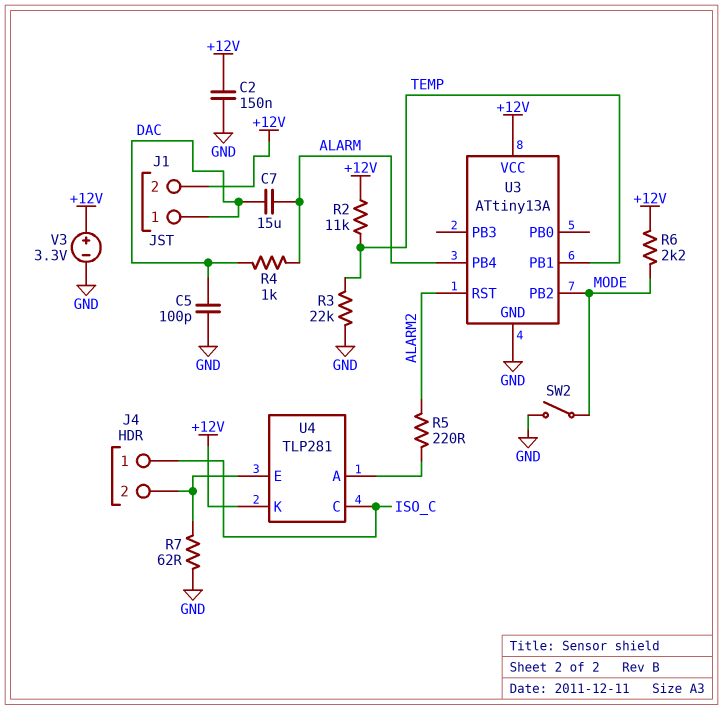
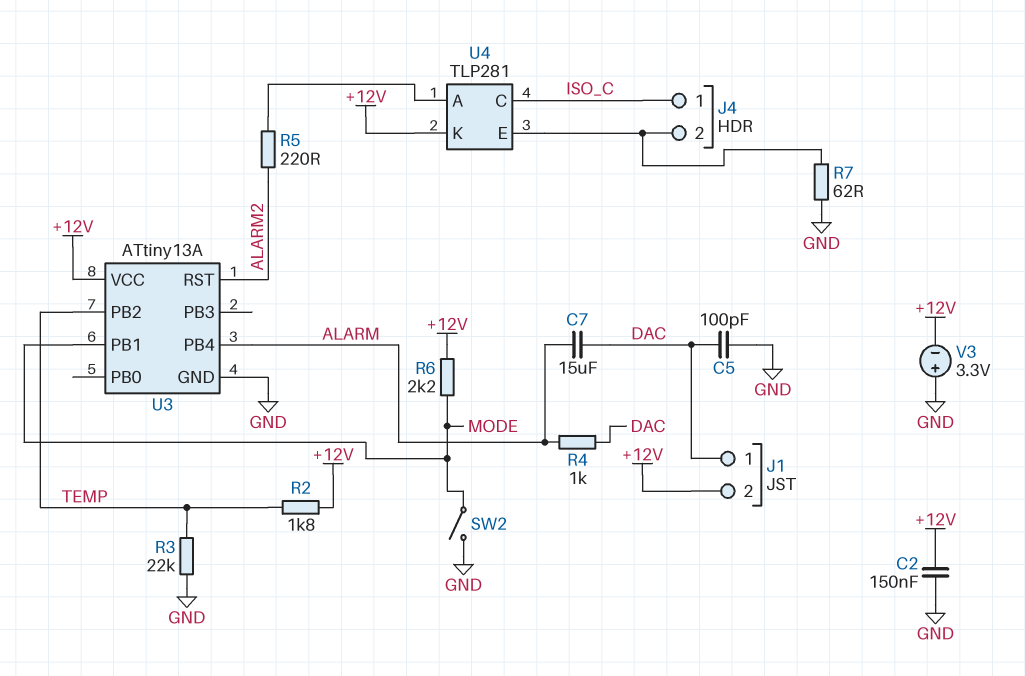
R2: 11k (+12V, TEMP) -> 1.8k (+12V, TEMP)
U3 pin PB1: TEMP -> MODE
U3 pin PB2: MODE -> TEMP
V3: 3.3V (plus +12V, minus GND) -> 3.3V (plus GND, minus +12V)

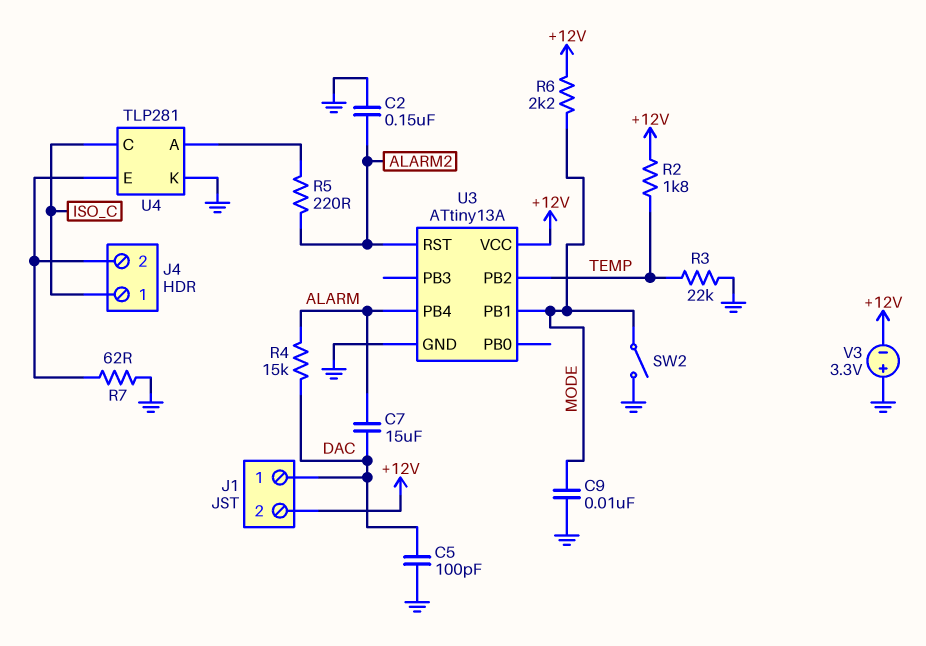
C2: 150nF (+12V, GND) -> 150nF (ALARM2, GND)
C9: none -> 10nF (GND, MODE)
R4: 1k (ALARM, DAC) -> 15k (ALARM, DAC)
U4 pin K: +12V -> GND

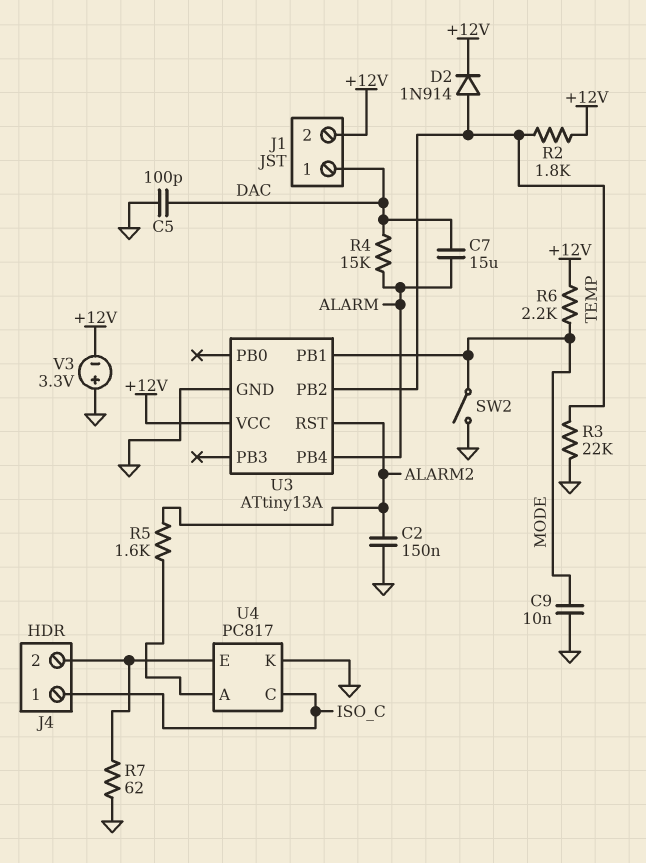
D2: none -> diode 1N914 (A TEMP, K +12V)
R5: 220 (ALARM2, U4/A) -> 1.6k (ALARM2, U4/A)
U4: TLP281 -> PC817

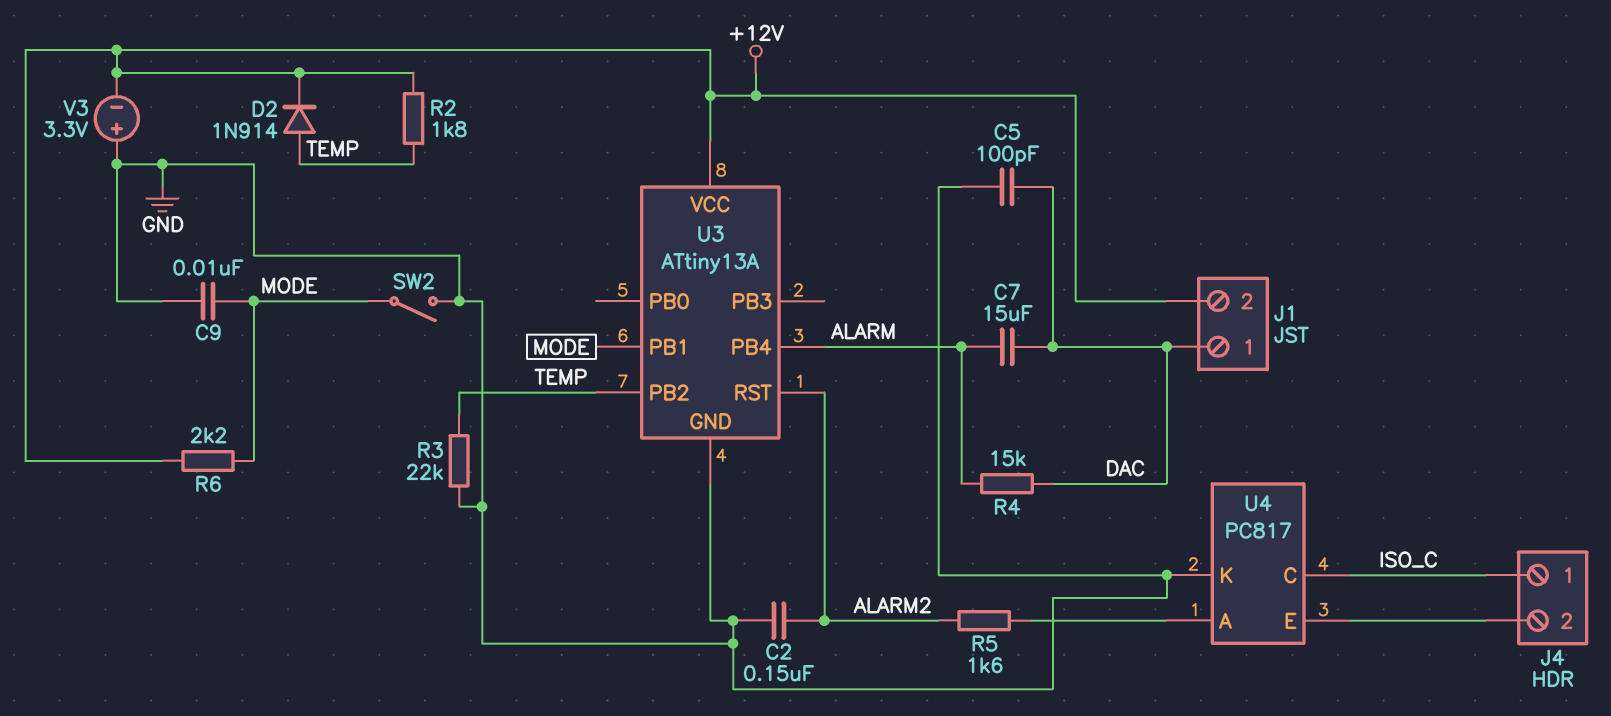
R7: 62 (GND, J4/2) -> none

